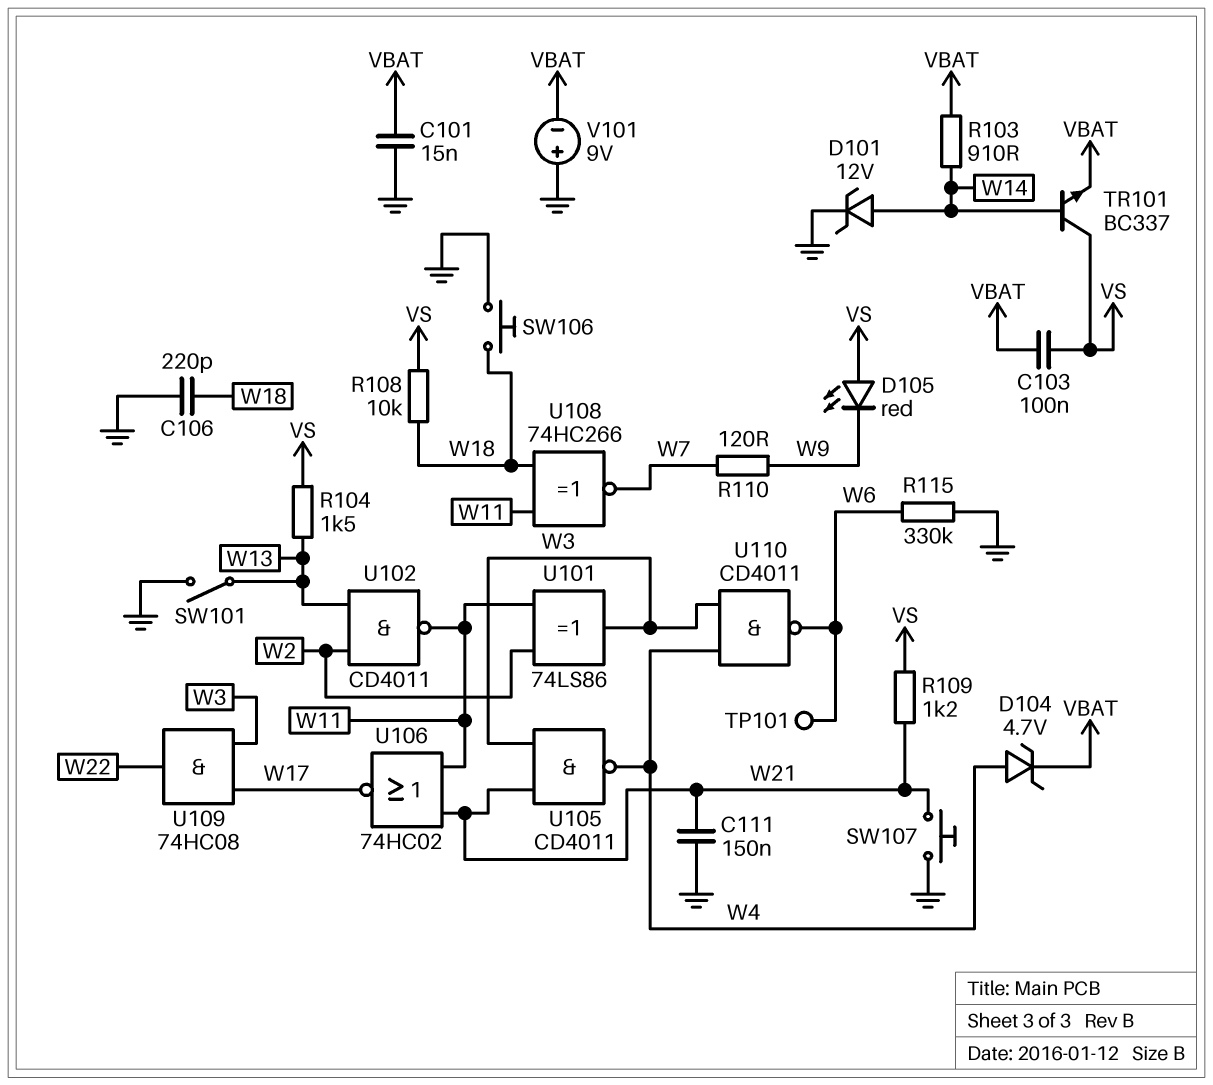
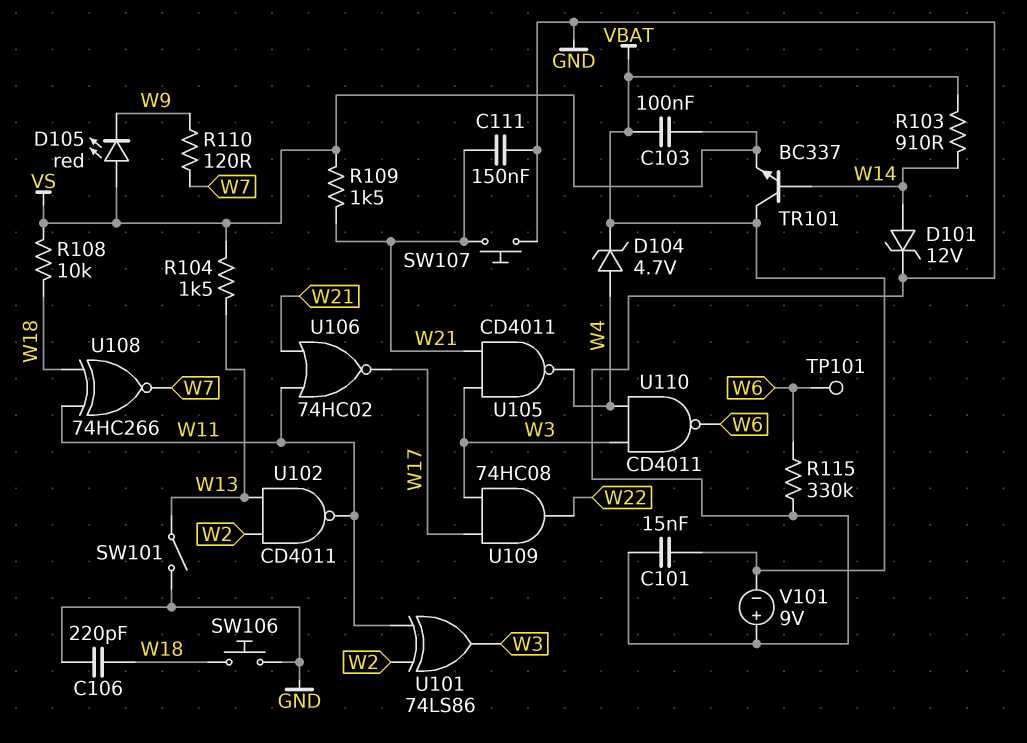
R109: 1.2k (VS, W21) -> 1.5k (VS, W21)
TR101: NPN BC337 (B W14, C VS, E VBAT) -> NPN BC337 (B W14, C VBAT, E VS)

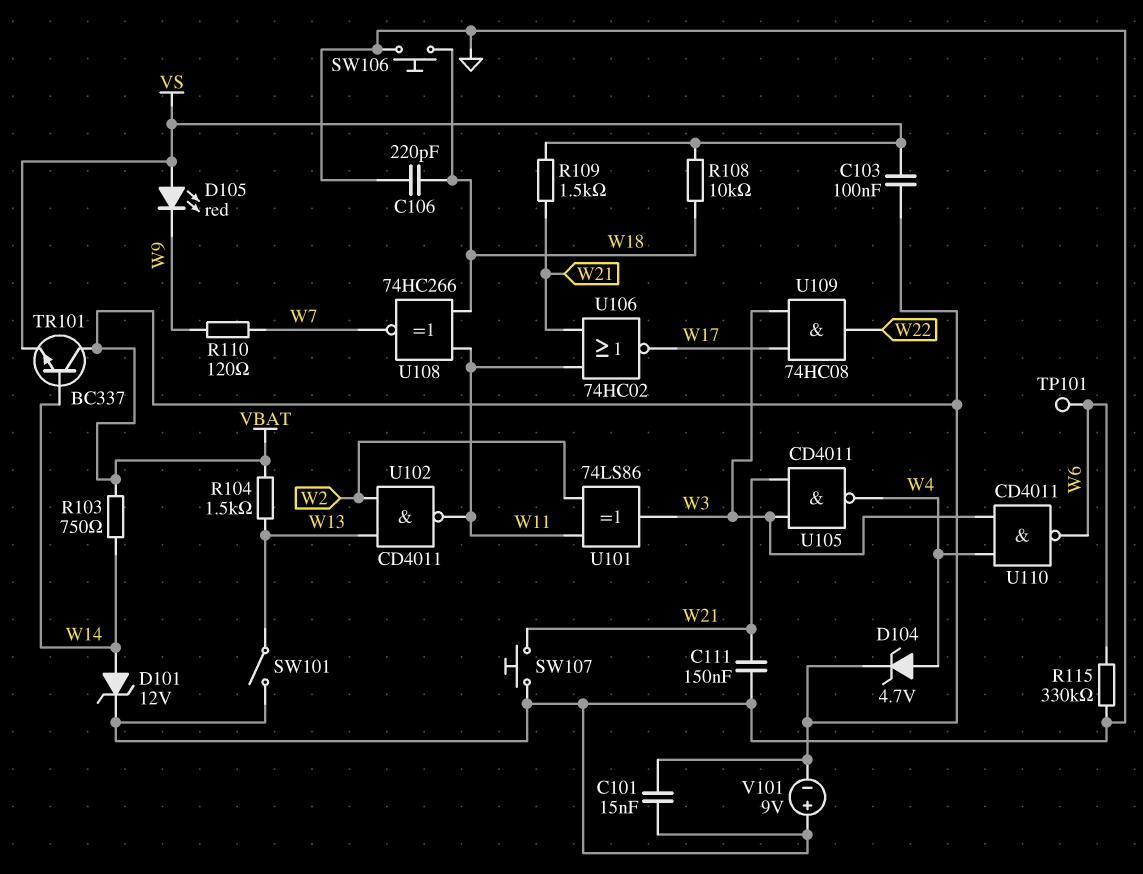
R103: 910 (VBAT, W14) -> 750 (VBAT, W14)
R104: 1.5k (VS, W13) -> 1.5k (VBAT, W13)

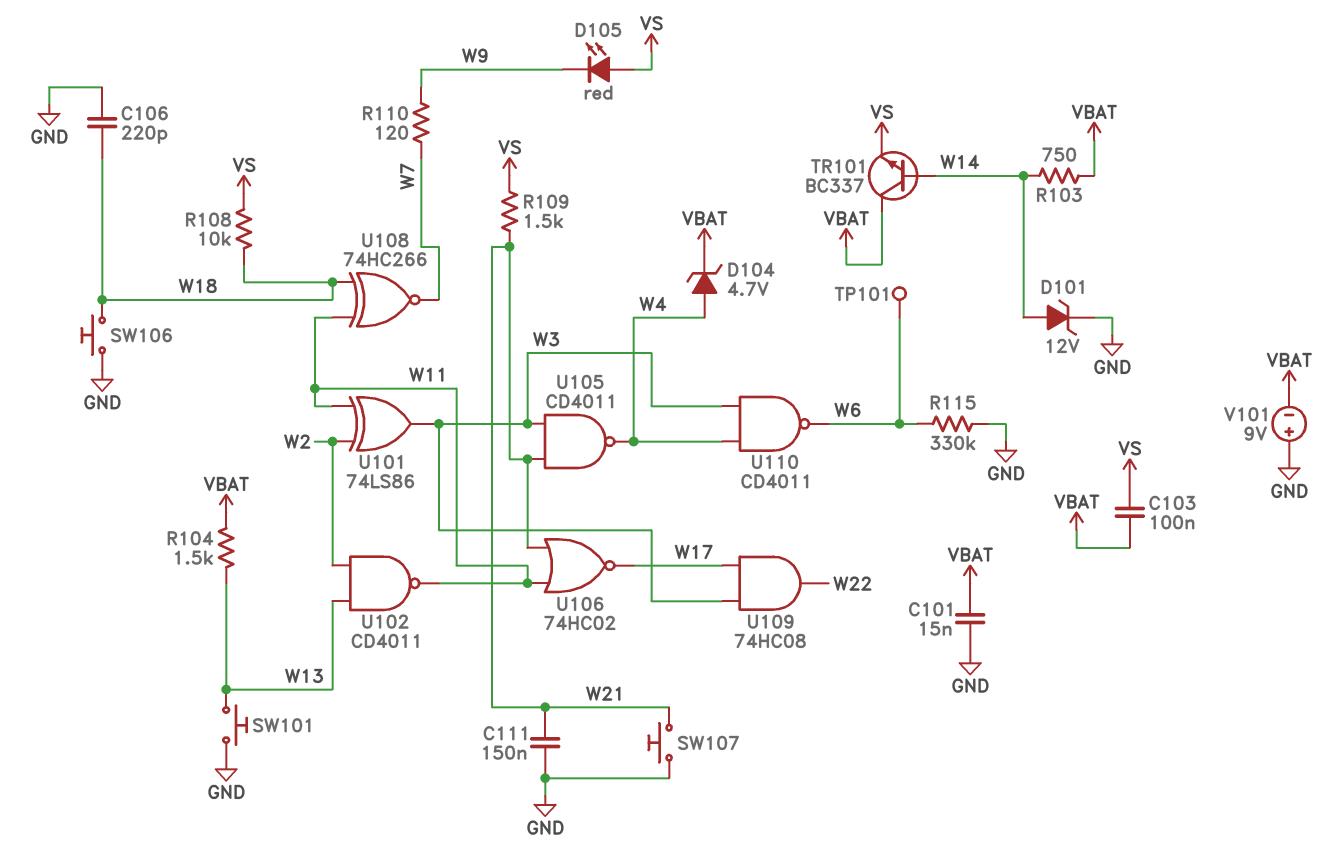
SW101: switch (GND, W13) -> button (GND, W13)

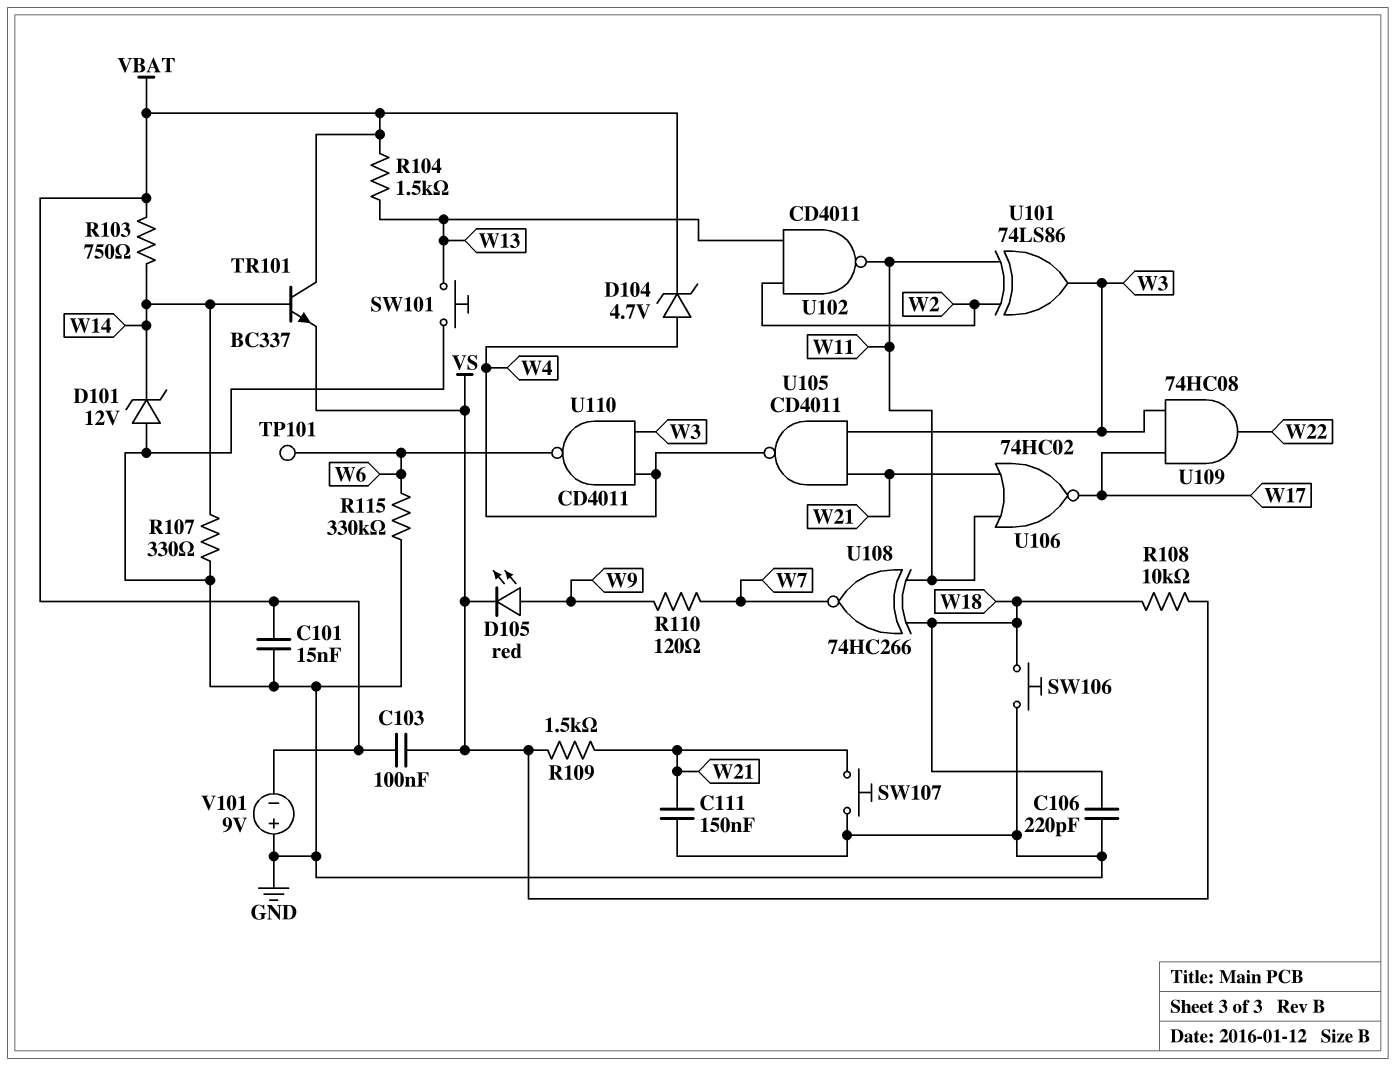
D101: zener 12V (A W14, K GND) -> zener 12V (A GND, K W14)
D105: LED red (A VS, K W9) -> LED red (A W9, K VS)
R107: none -> 330 (GND, W14)

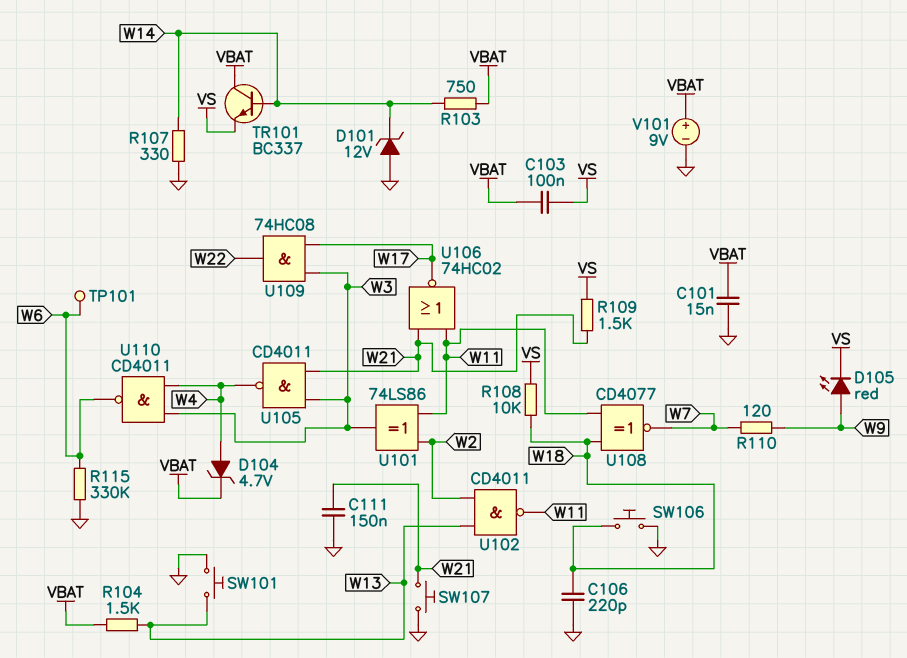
U108: XNOR 74HC266 (in W11, in W18, out W7) -> XNOR CD4077 (in W11, in W18, out W7)
V101: 9V (plus GND, minus VBAT) -> 9V (plus VBAT, minus GND)

